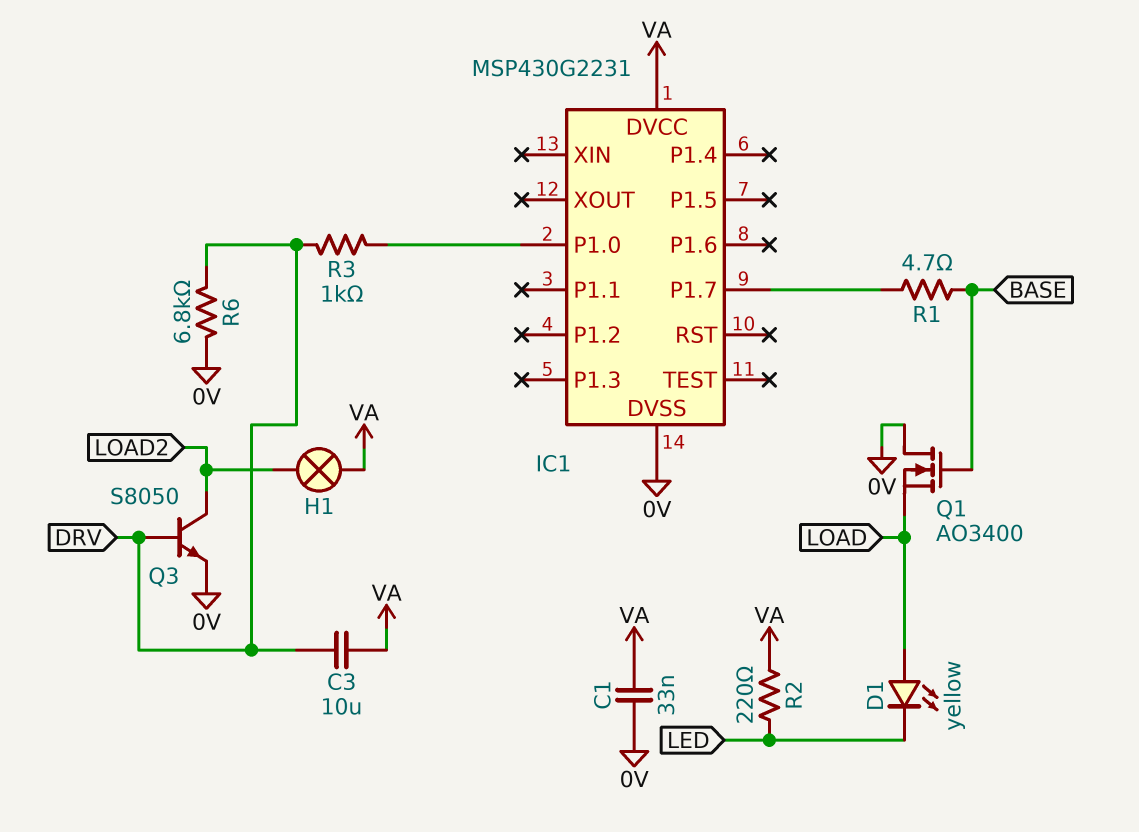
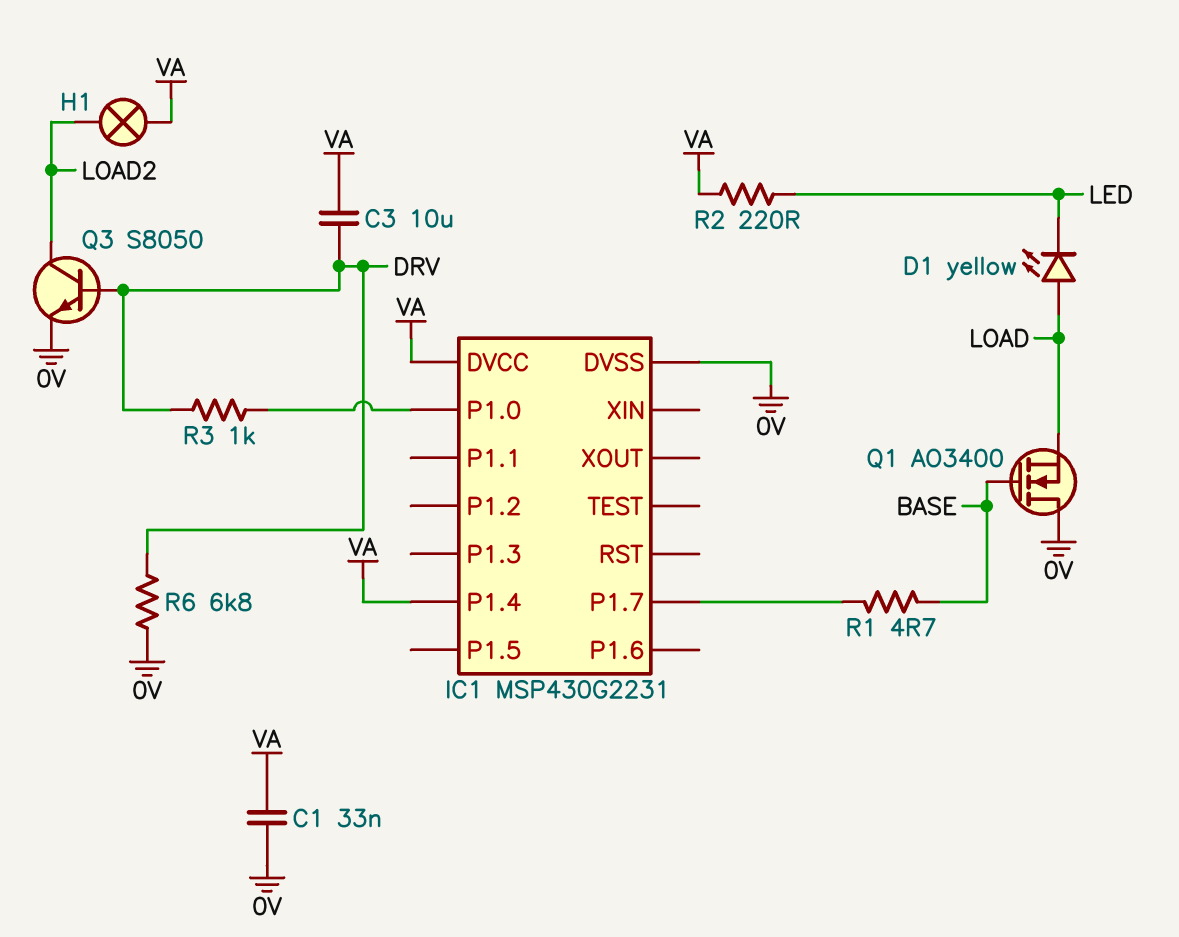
IC1 pin P1.4: none -> VA

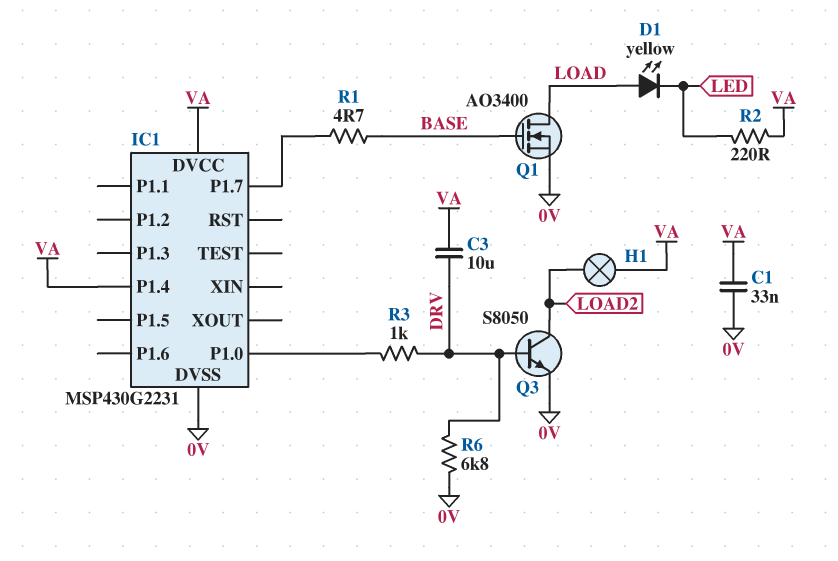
Q1: NMOS AO3400 (G BASE, D 0V, S LOAD) -> NMOS AO3400 (G BASE, D LOAD, S 0V)

